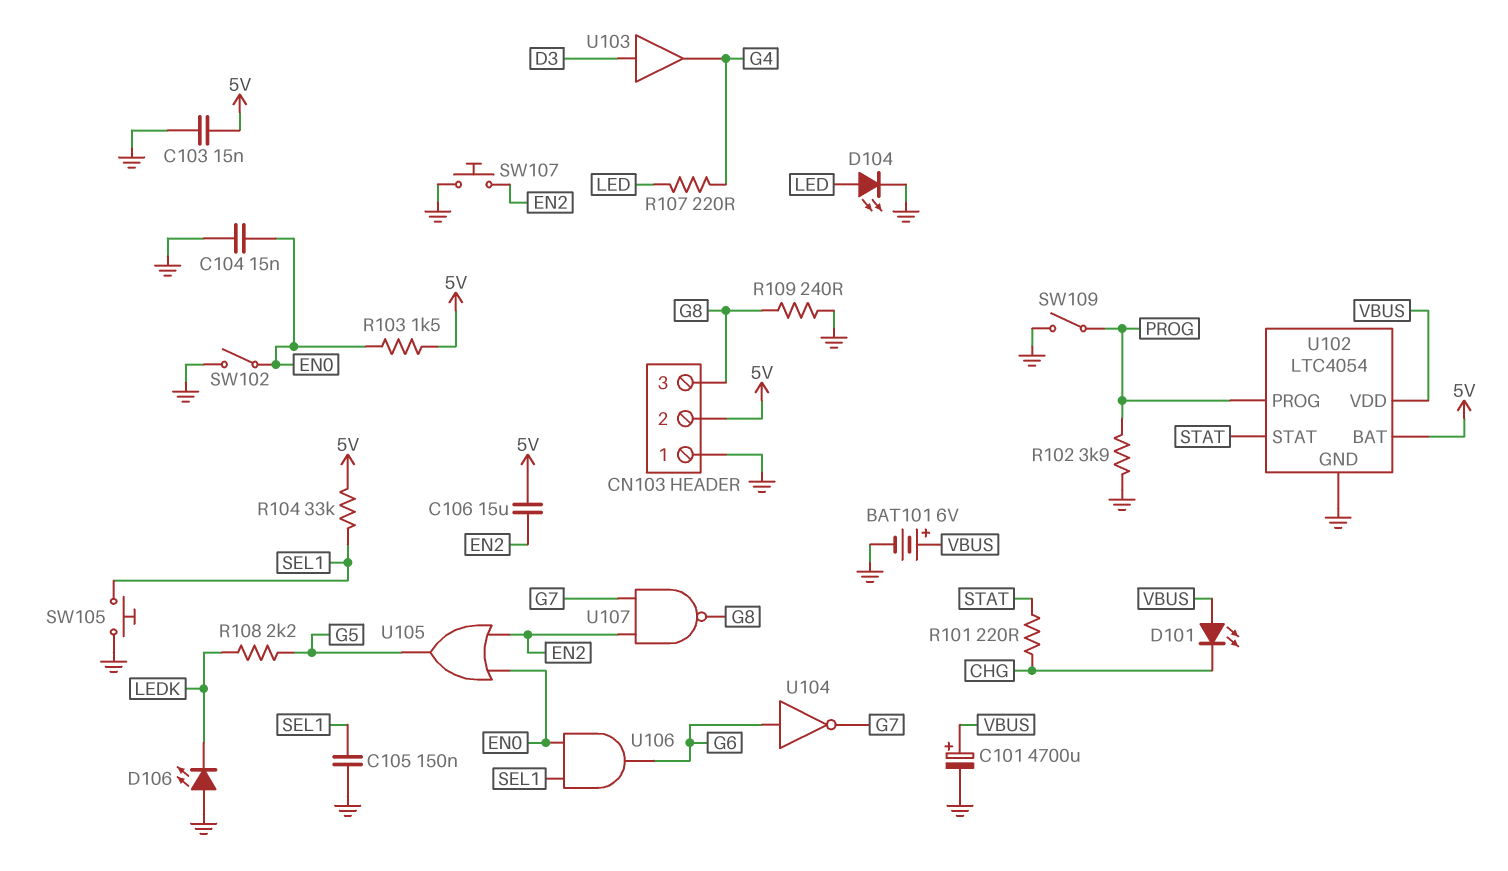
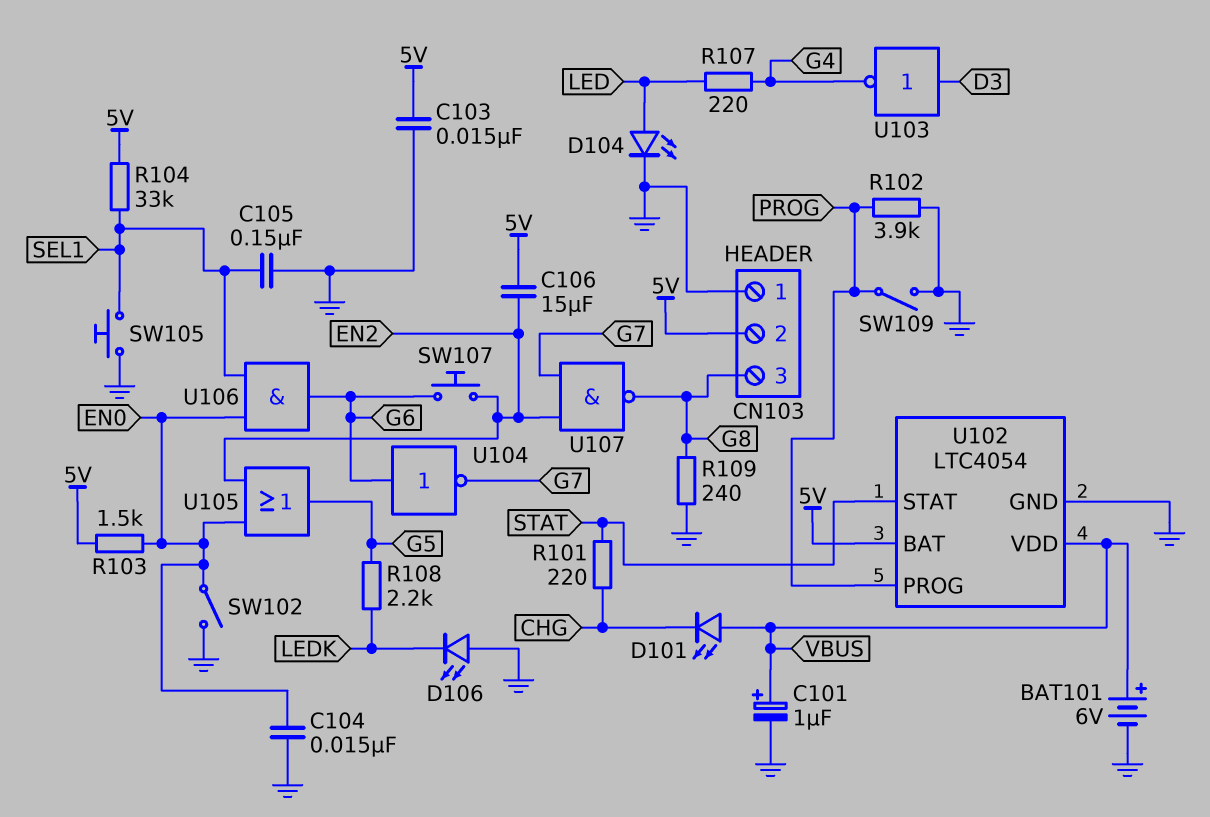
C101: 4700uF (plus VBUS, minus GND) -> 1uF (plus VBUS, minus GND)
SW107: button (EN2, GND) -> button (EN2, G6)
U103: buffer (in D3, out G4) -> NOT (in D3, out G4)

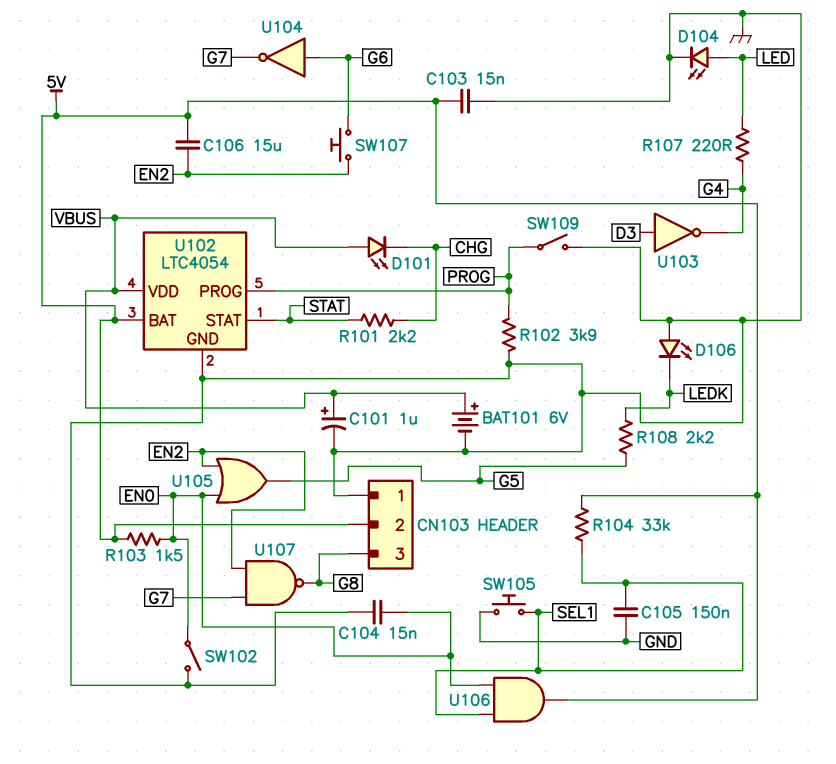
R101: 220 (CHG, STAT) -> 2.2k (CHG, STAT)
R109: 240 (G8, GND) -> none
U106: AND (in EN0, in SEL1, out G6) -> AND (in EN0, in SEL1, out 5V)

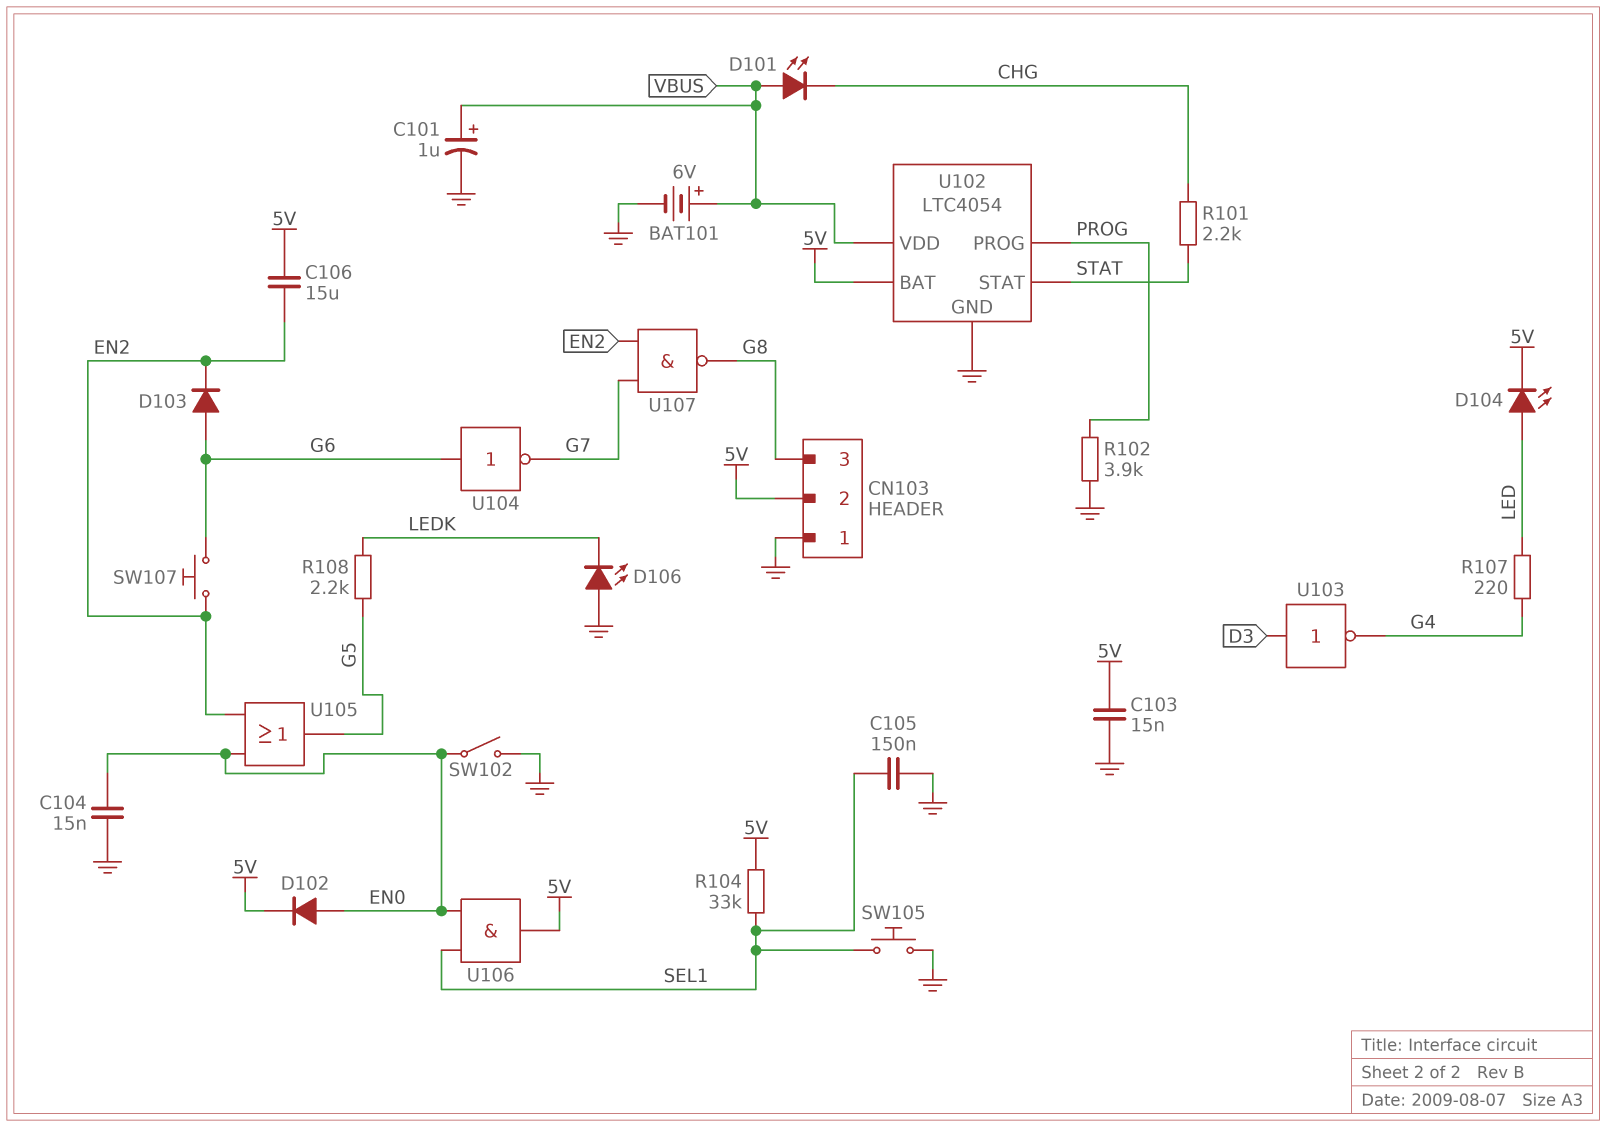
D102: none -> diode (A EN0, K 5V)
D103: none -> diode (A G6, K EN2)
D104: LED (A LED, K GND) -> LED (A LED, K 5V)
R103: 1.5k (5V, EN0) -> none
SW109: switch (GND, PROG) -> none

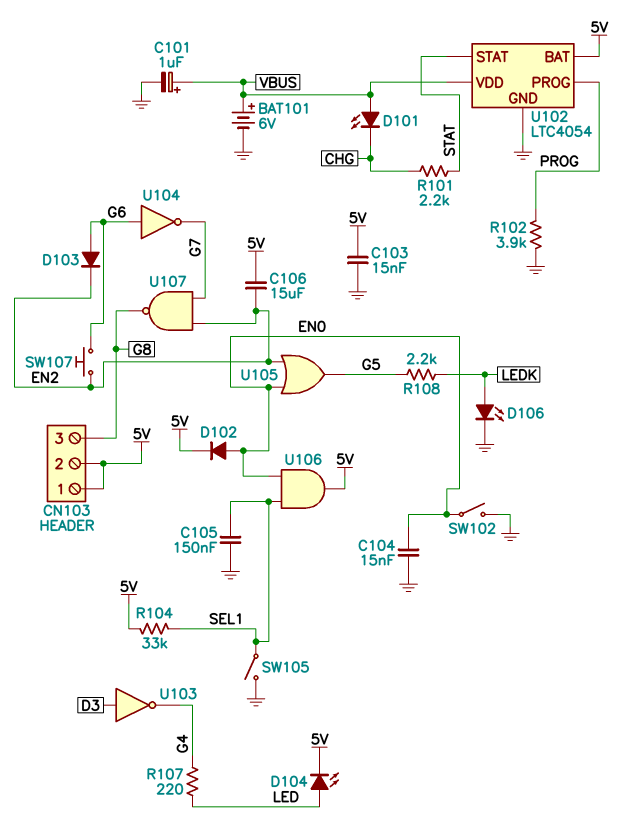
CN103 pin 1: GND -> 5V
D106: LED (A GND, K LEDK) -> LED (A LEDK, K GND)
SW105: button (GND, SEL1) -> switch (GND, SEL1)

